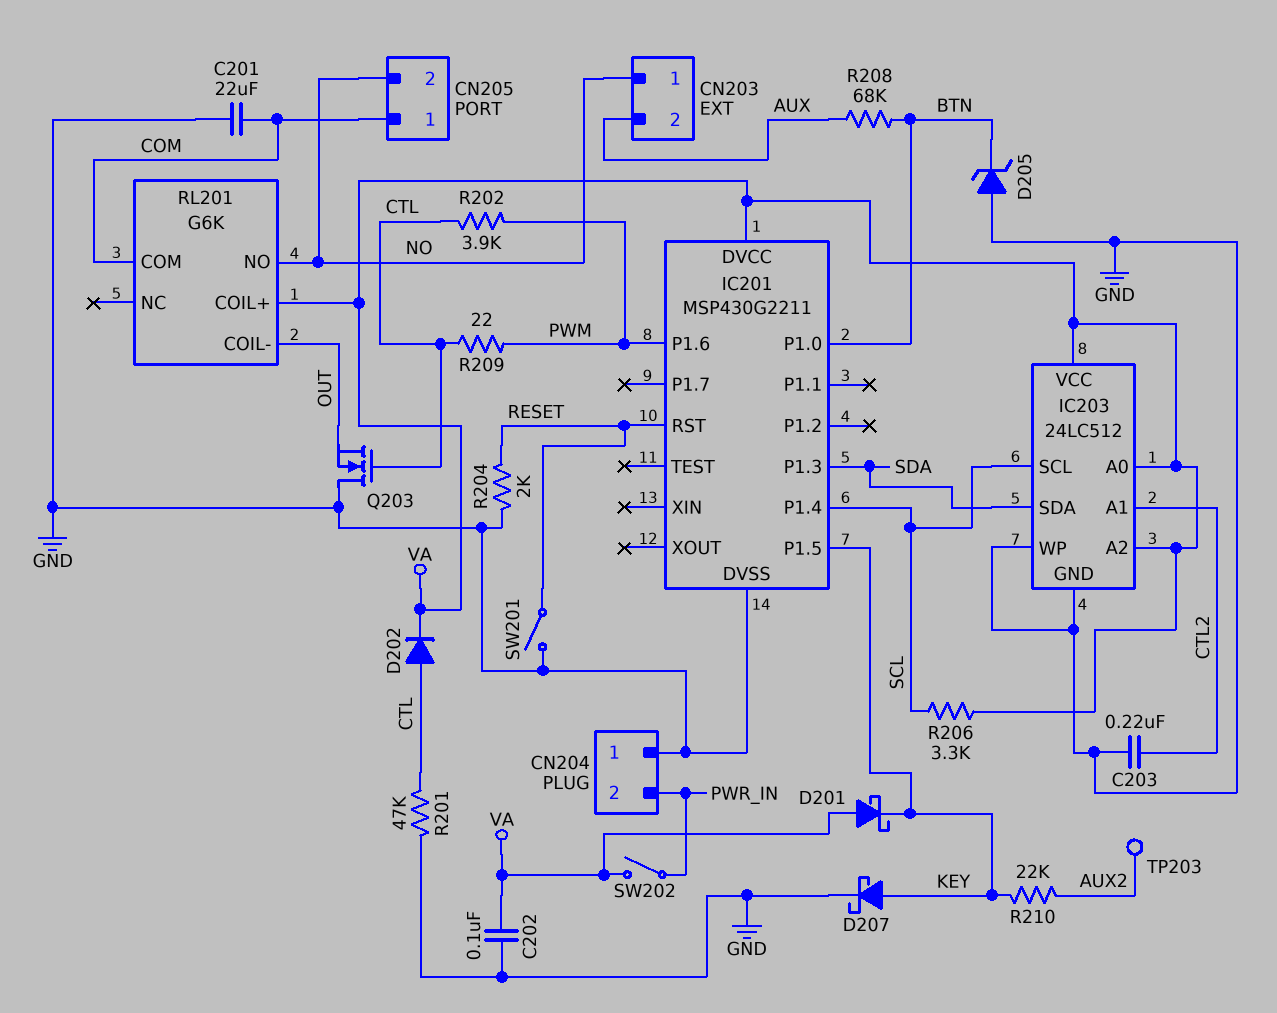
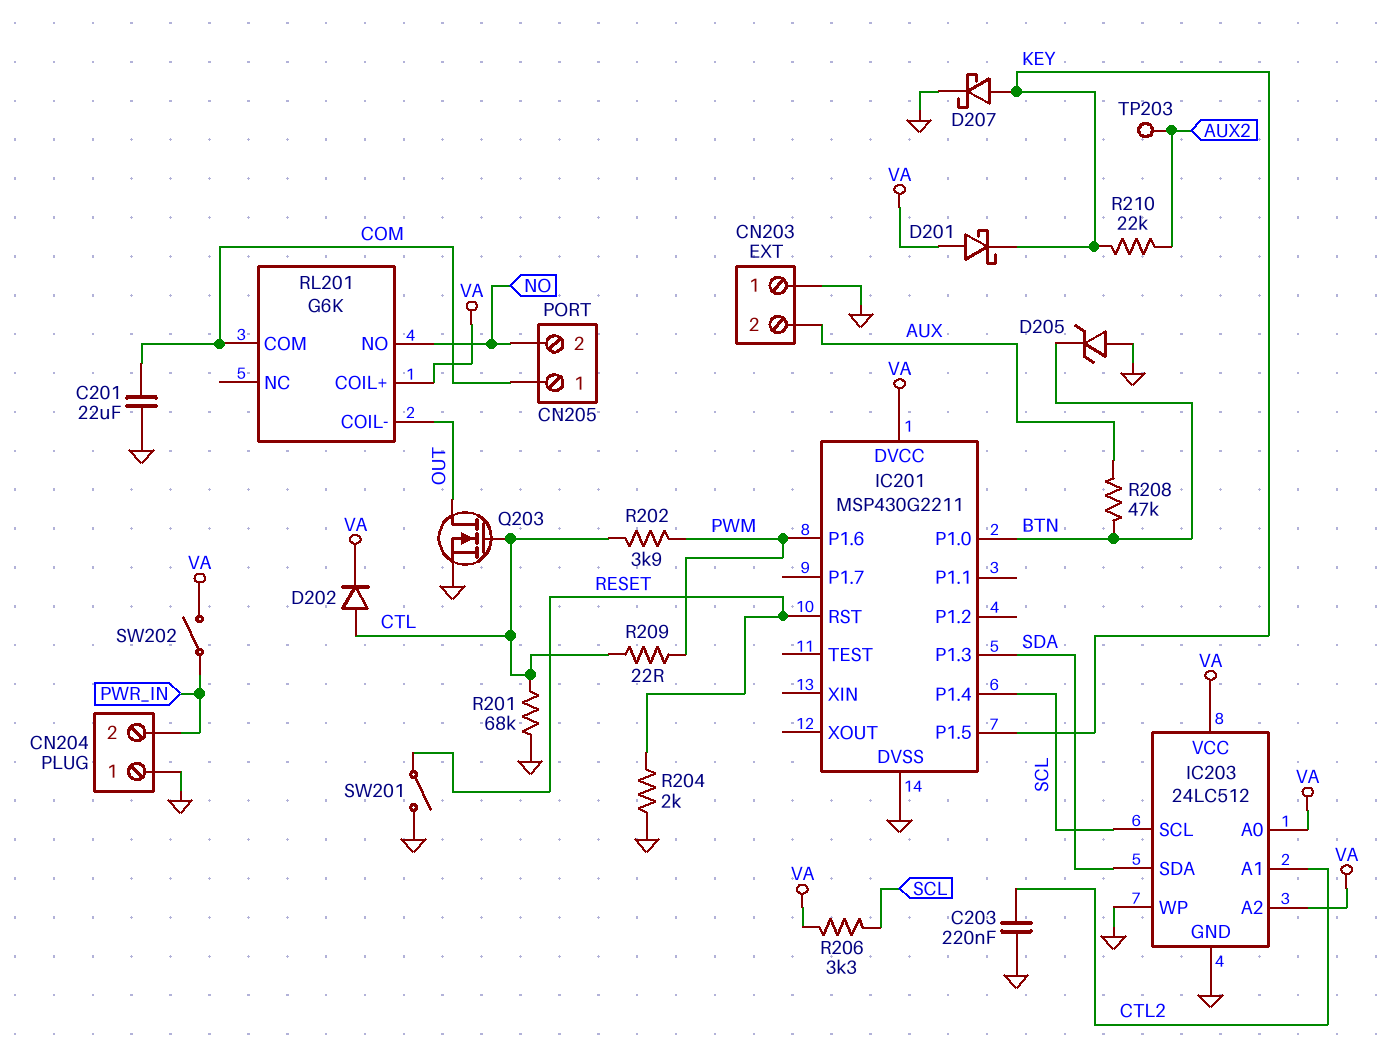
C202: 100nF (GND, VA) -> none
CN203 pin 1: NO -> GND
Q203: NMOS (G CTL, D GND, S OUT) -> NMOS (G CTL, D OUT, S GND)
R201: 47k (CTL, GND) -> 68k (CTL, GND)
R208: 68k (AUX, BTN) -> 47k (AUX, BTN)

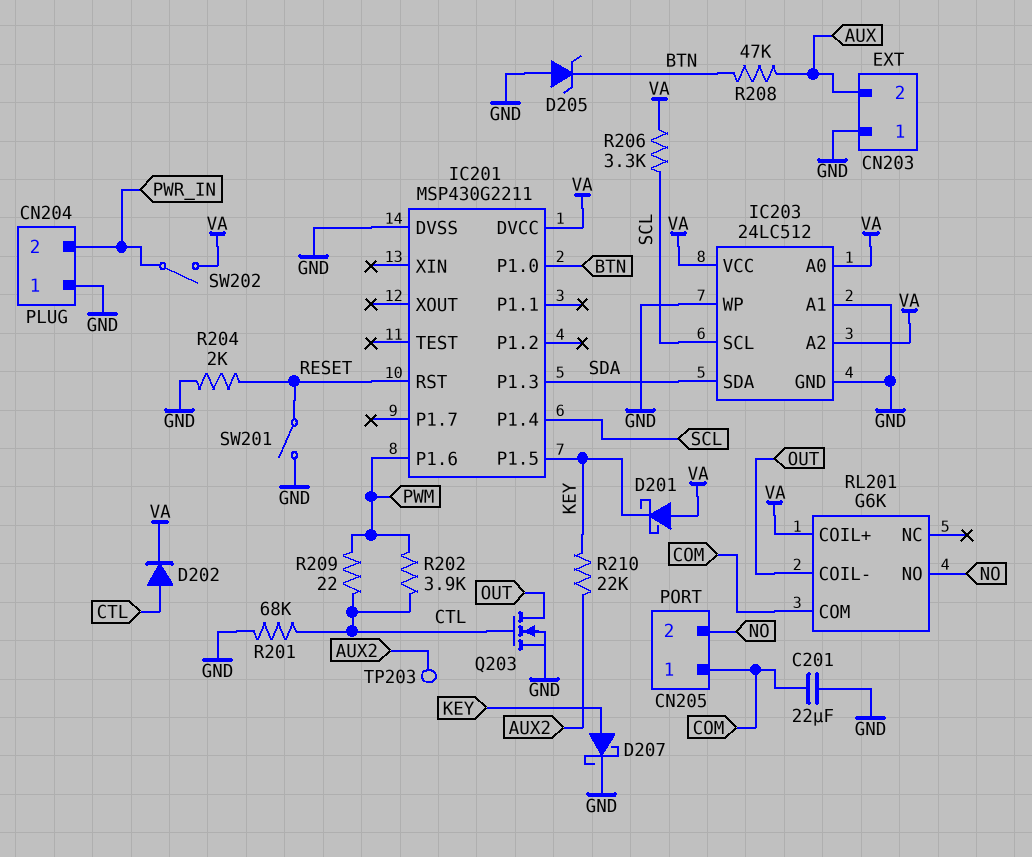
C203: 220nF (CTL2, GND) -> none
IC203 pin A1: CTL2 -> GND

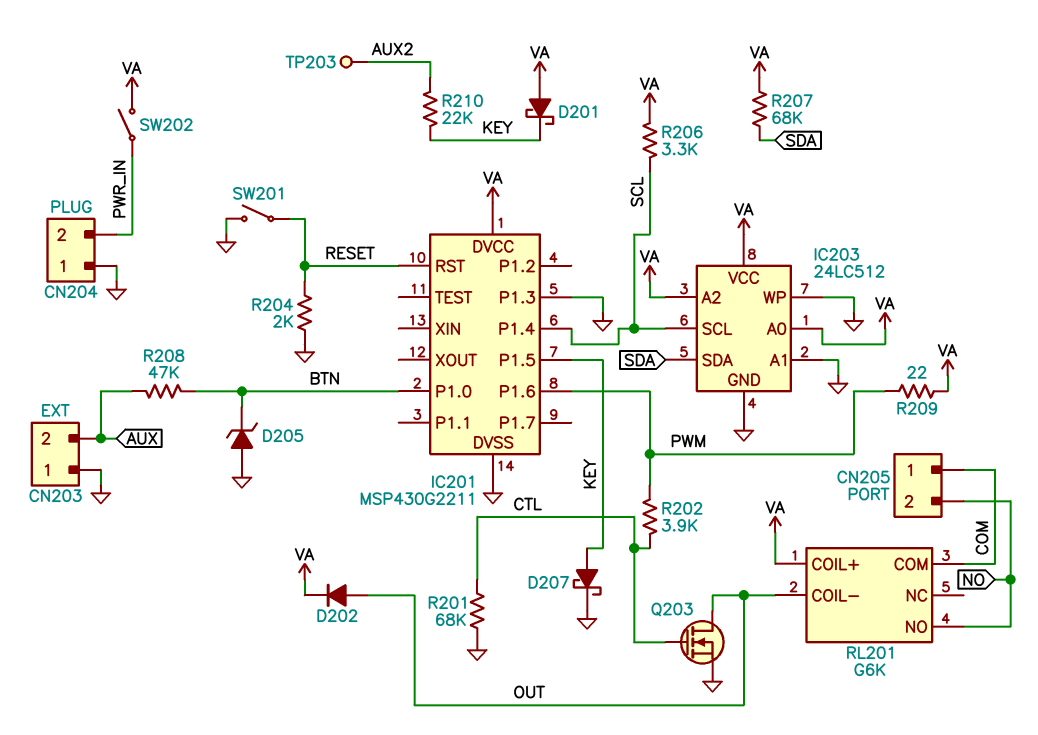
C201: 22uF (COM, GND) -> none
D202: diode (A CTL, K VA) -> diode (A OUT, K VA)
IC201 pin P1.3: SDA -> GND
R207: none -> 68k (SDA, VA)
R209: 22 (CTL, PWM) -> 22 (PWM, VA)

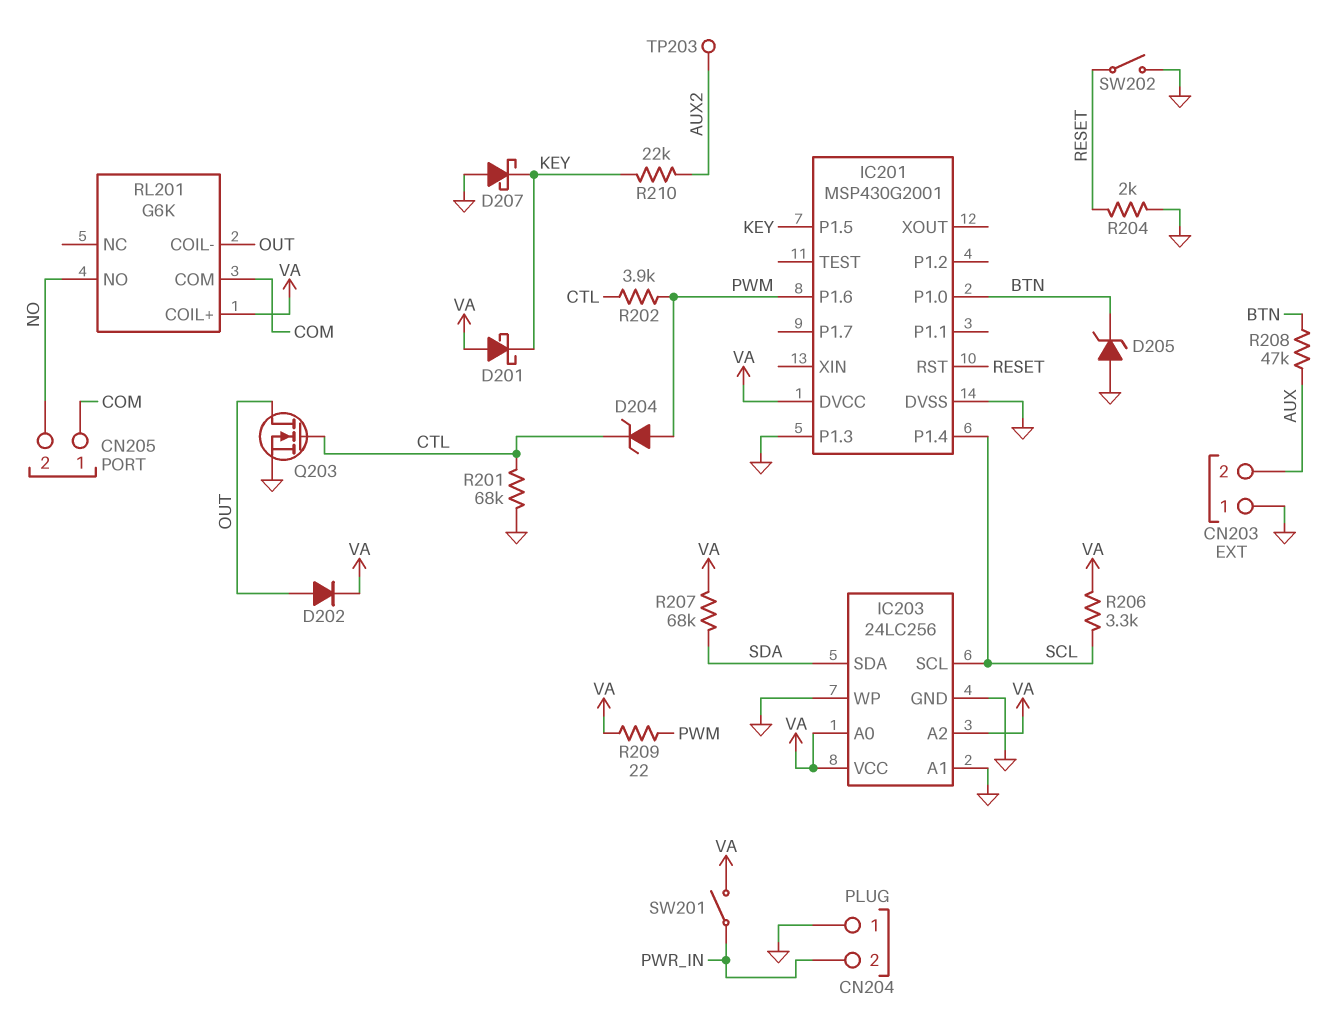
D204: none -> zener (A PWM, K CTL)
D207: schottky (A KEY, K GND) -> schottky (A GND, K KEY)
IC201: MSP430G2211 -> MSP430G2001
IC203: 24LC512 -> 24LC256
SW201: switch (GND, RESET) -> switch (PWR_IN, VA)
SW202: switch (PWR_IN, VA) -> switch (GND, RESET)

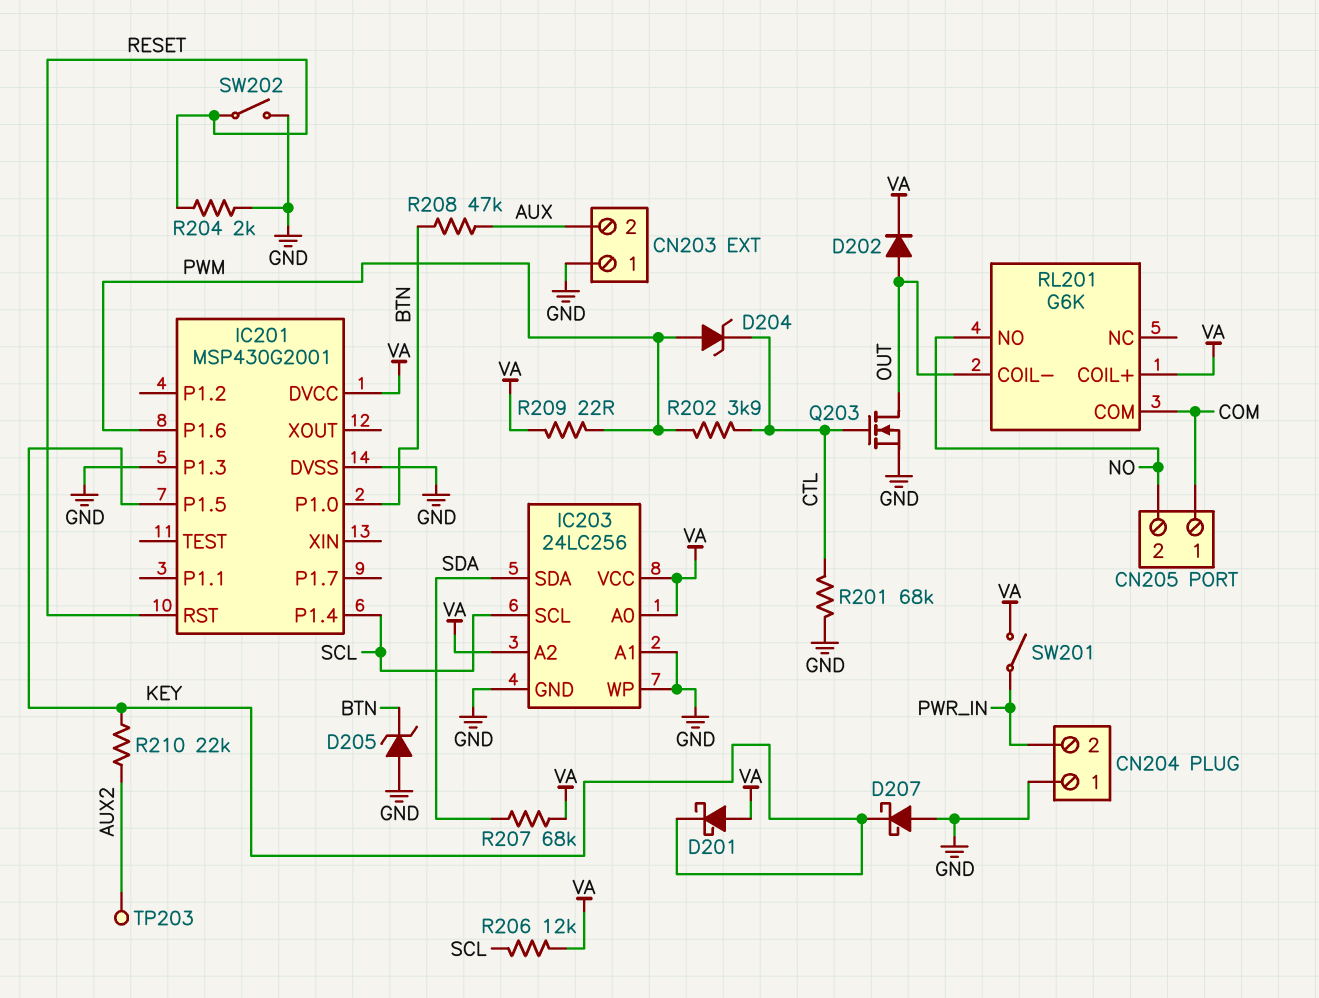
R206: 3.3k (SCL, VA) -> 12k (SCL, VA)

